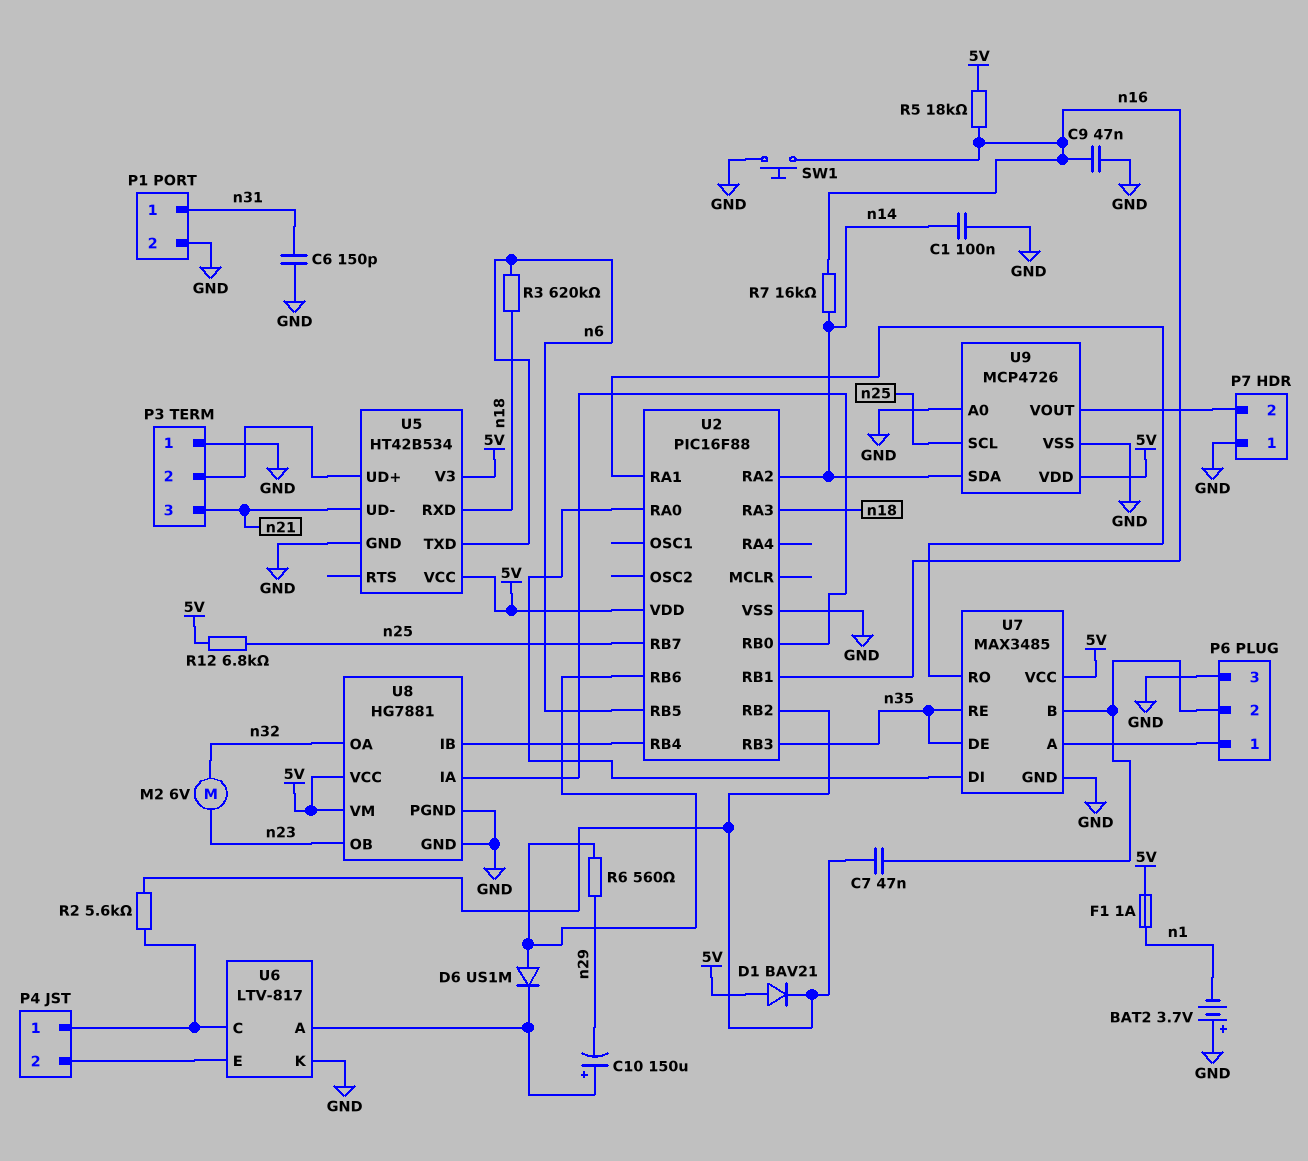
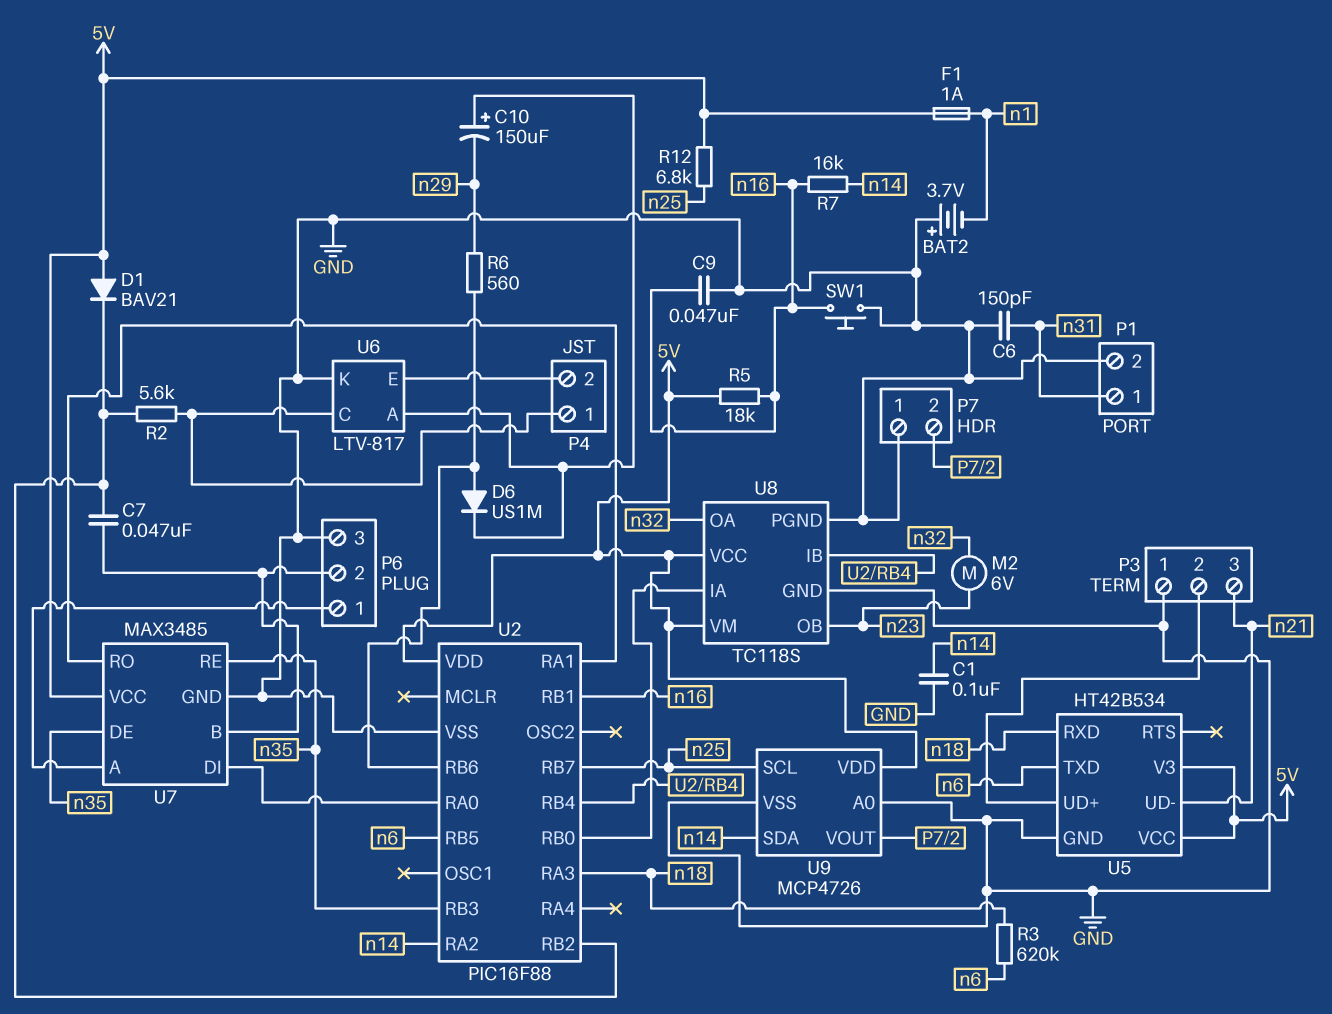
U8: HG7881 -> TC118S

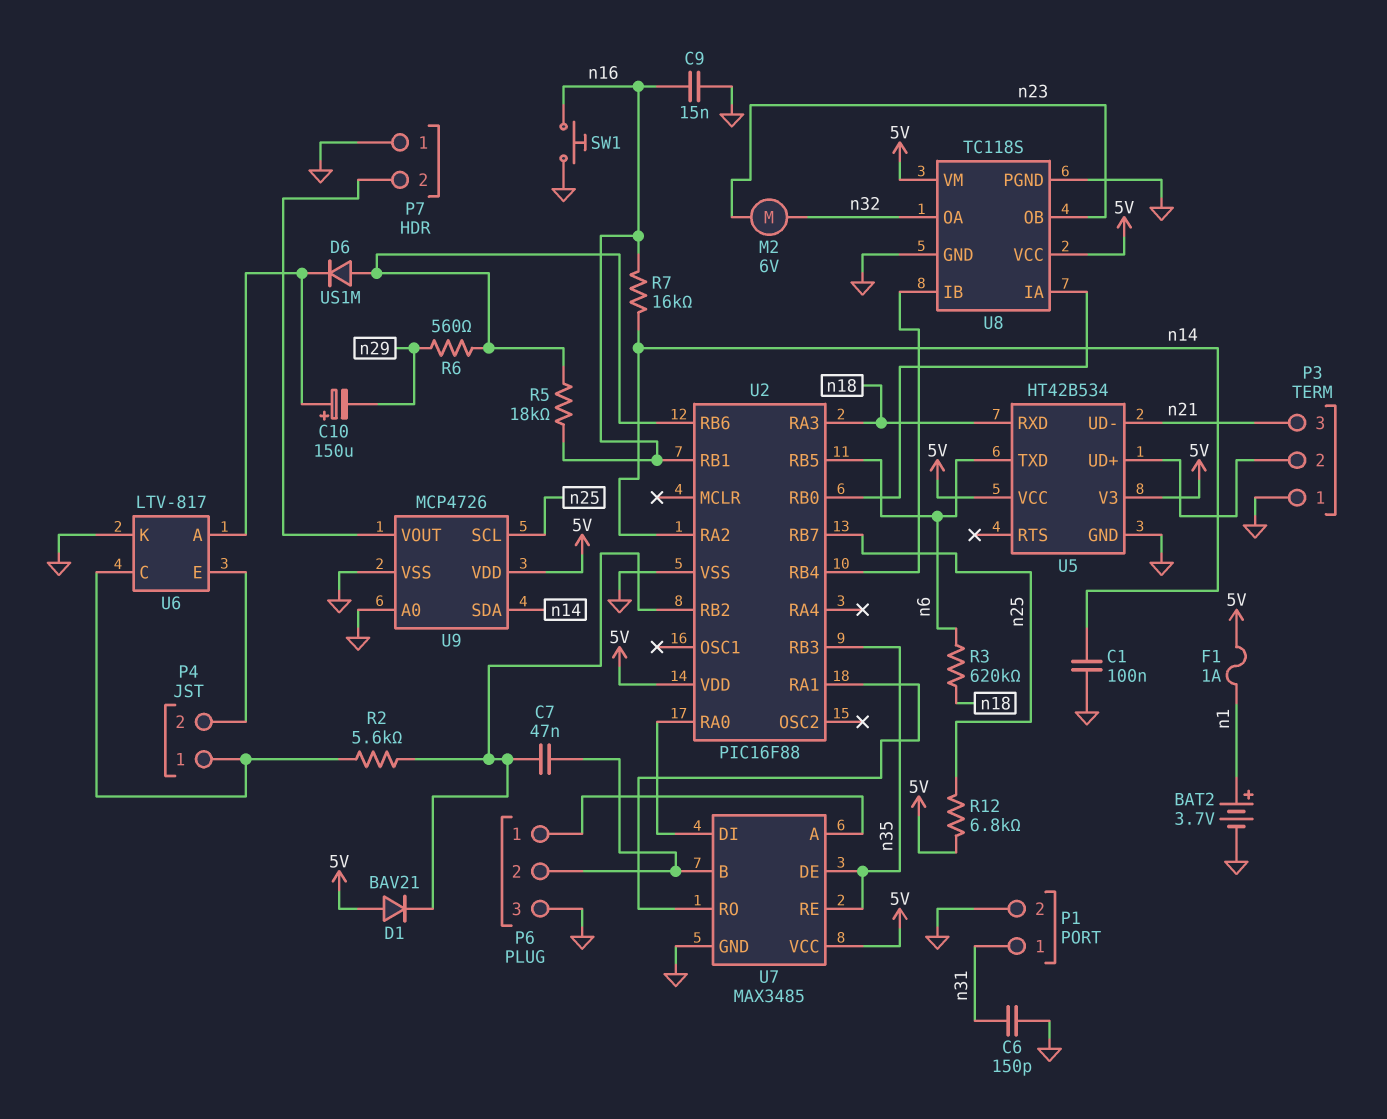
BAT2: 3.7V (plus GND, minus n1) -> 3.7V (plus n1, minus GND)
C9: 47nF (GND, n16) -> 15nF (GND, n16)
R5: 18k (5V, n16) -> 18k (U2/RB6, n16)

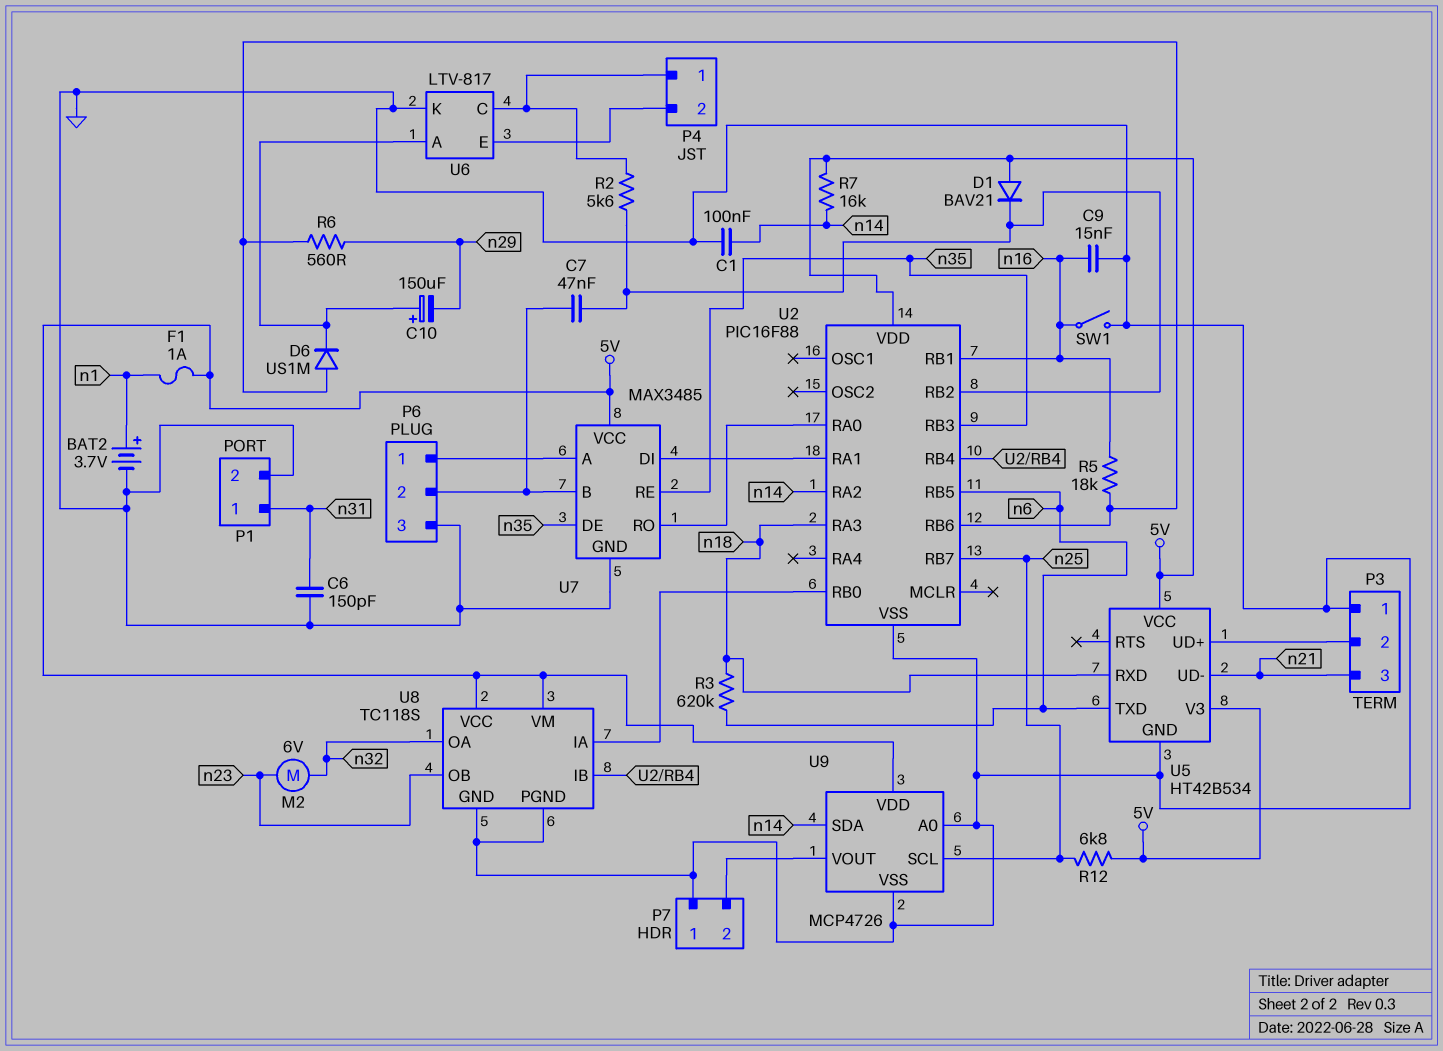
R7: 16k (n14, n16) -> 16k (5V, n14)
SW1: button (GND, n16) -> switch (GND, n16)
U7 pin DI: U2/RA0 -> U2/RA1
U7 pin RO: U2/RA1 -> U2/RA0

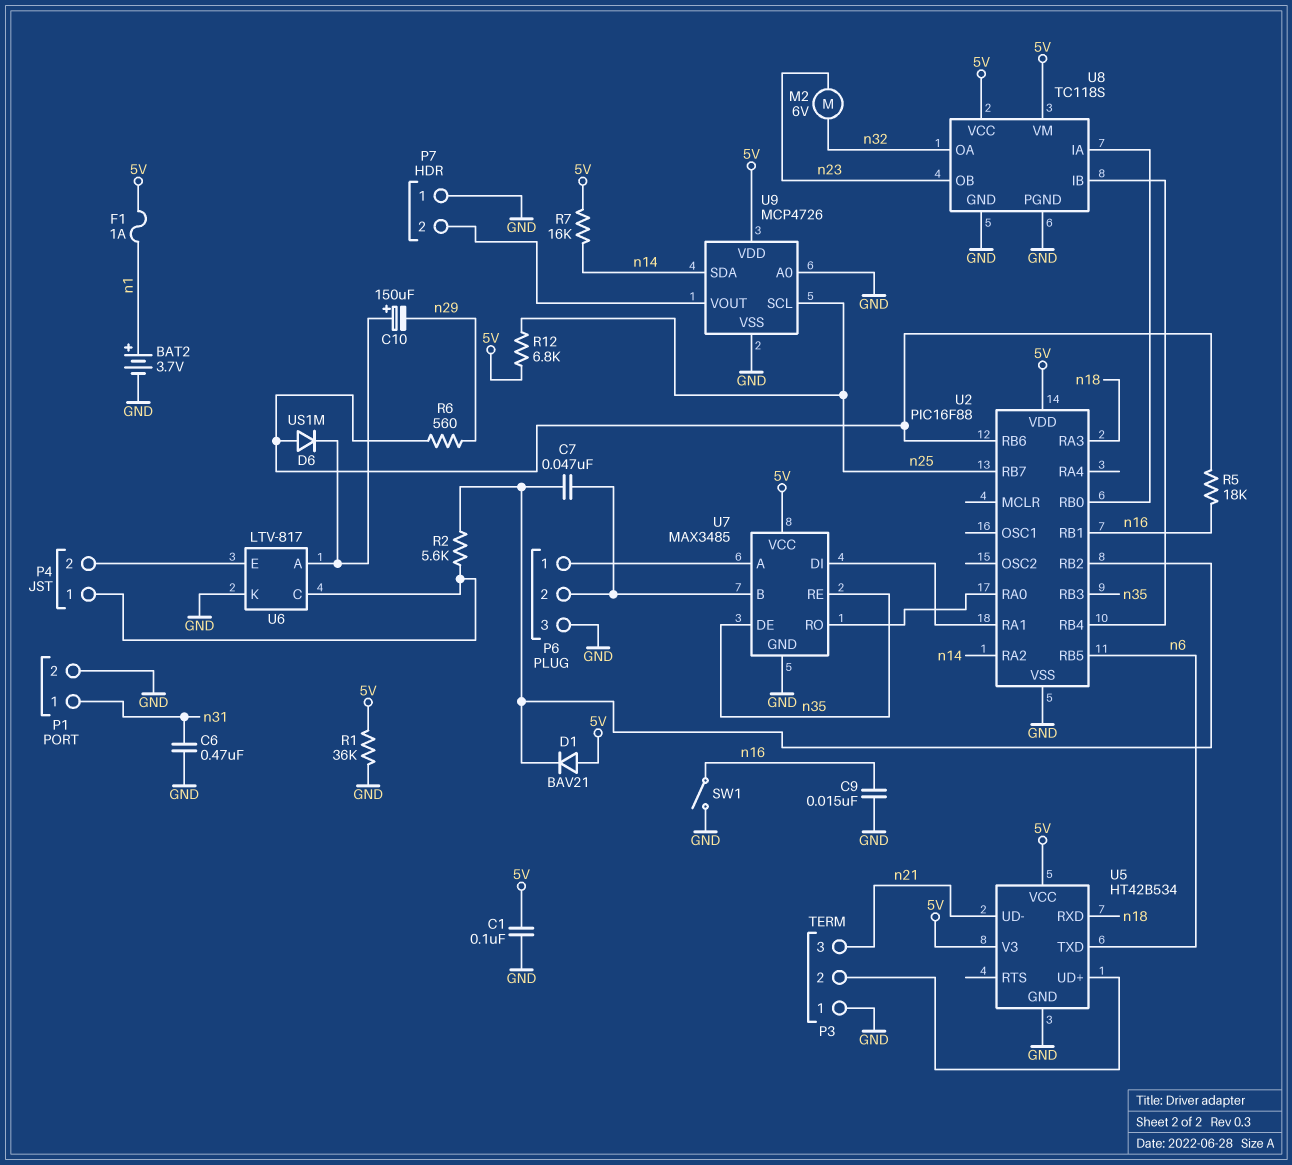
C1: 100nF (GND, n14) -> 100nF (5V, GND)
C6: 150pF (GND, n31) -> 470nF (GND, n31)
R1: none -> 36k (5V, GND)
R3: 620k (n6, n18) -> none

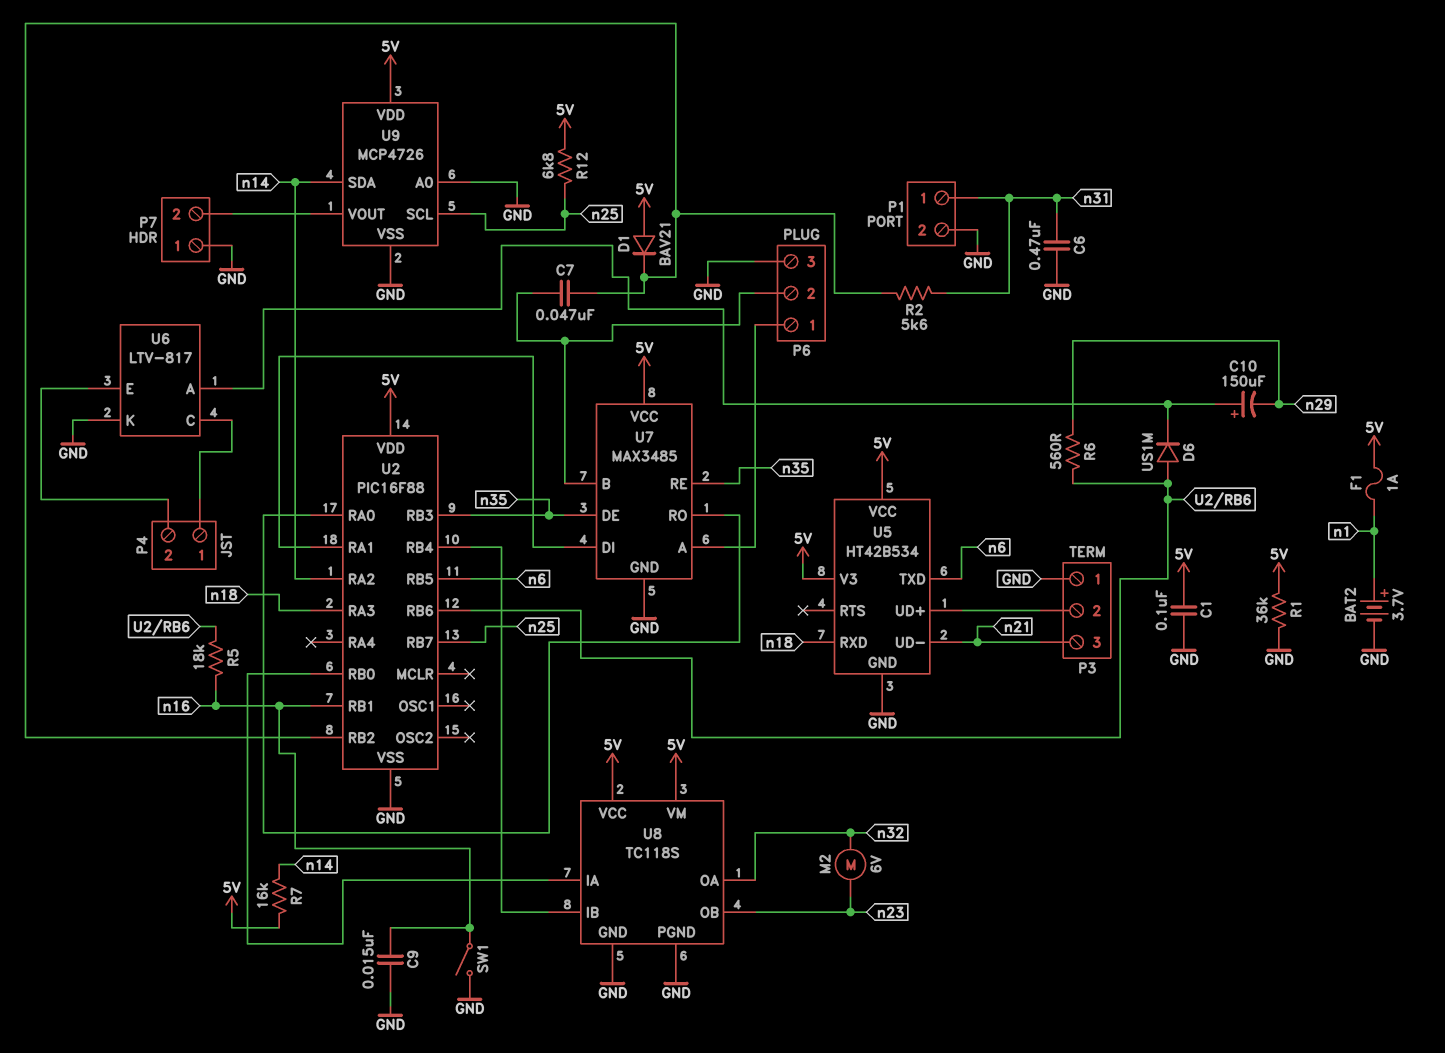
R2: 5.6k (P4/1, U2/RB2) -> 5.6k (U2/RB2, n31)

